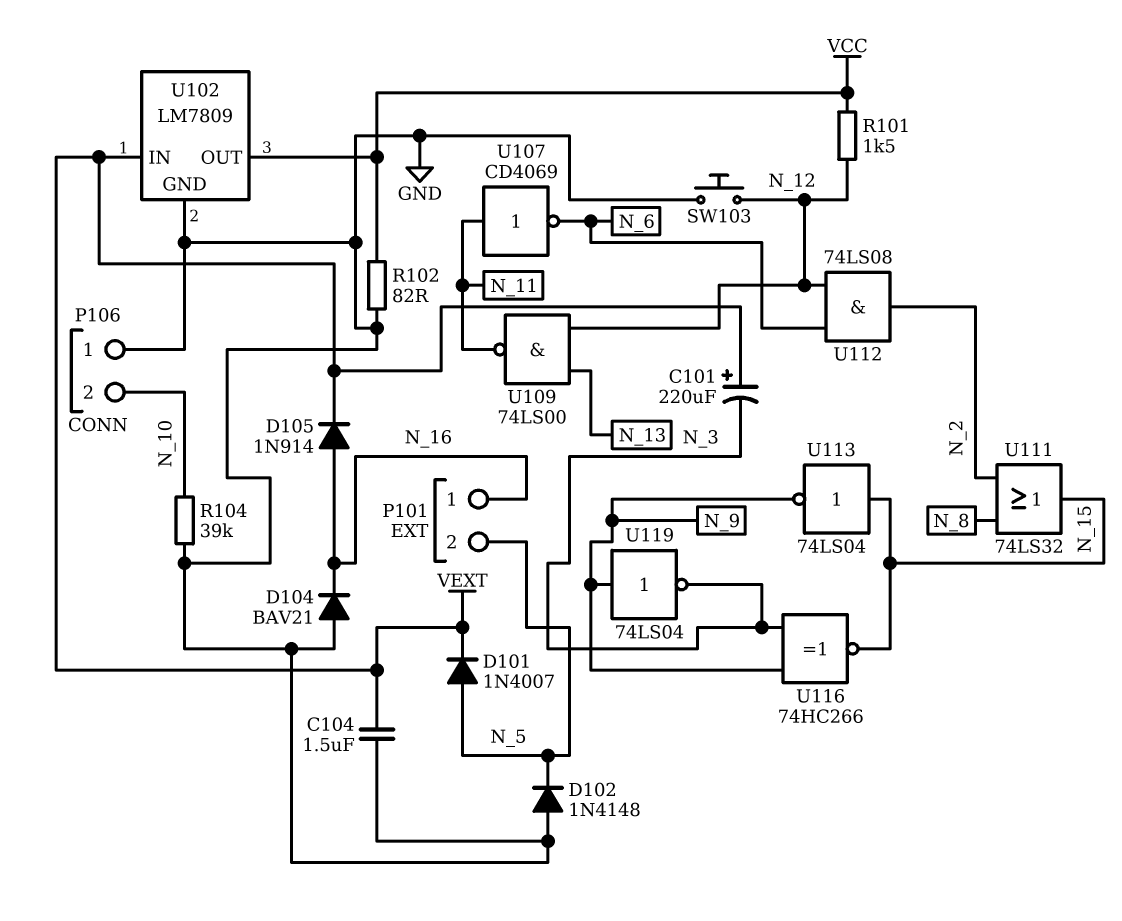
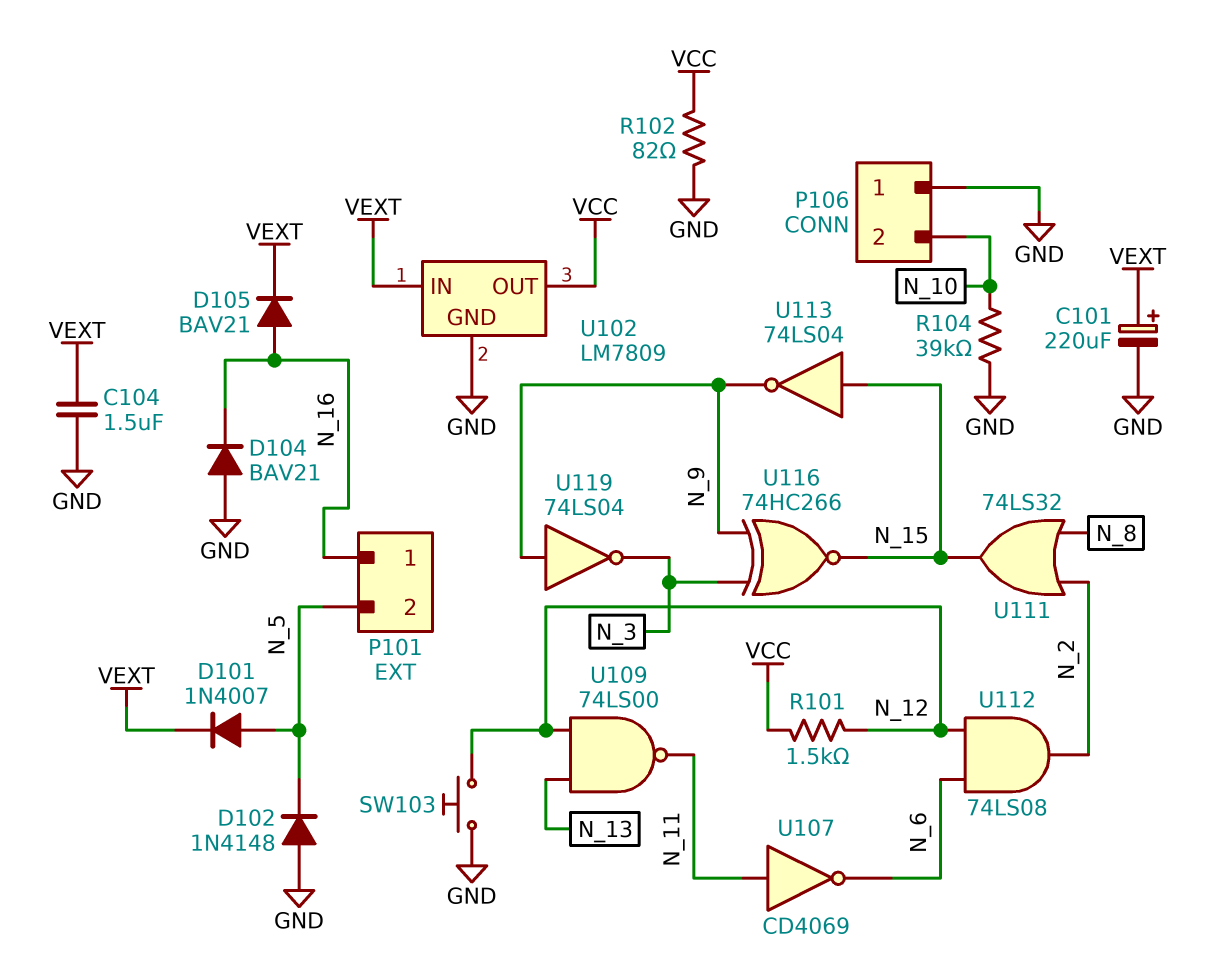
C101: 220uF (plus VEXT, minus N_3) -> 220uF (plus VEXT, minus GND)
D105: diode 1N914 (A N_16, K VEXT) -> diode BAV21 (A N_16, K VEXT)

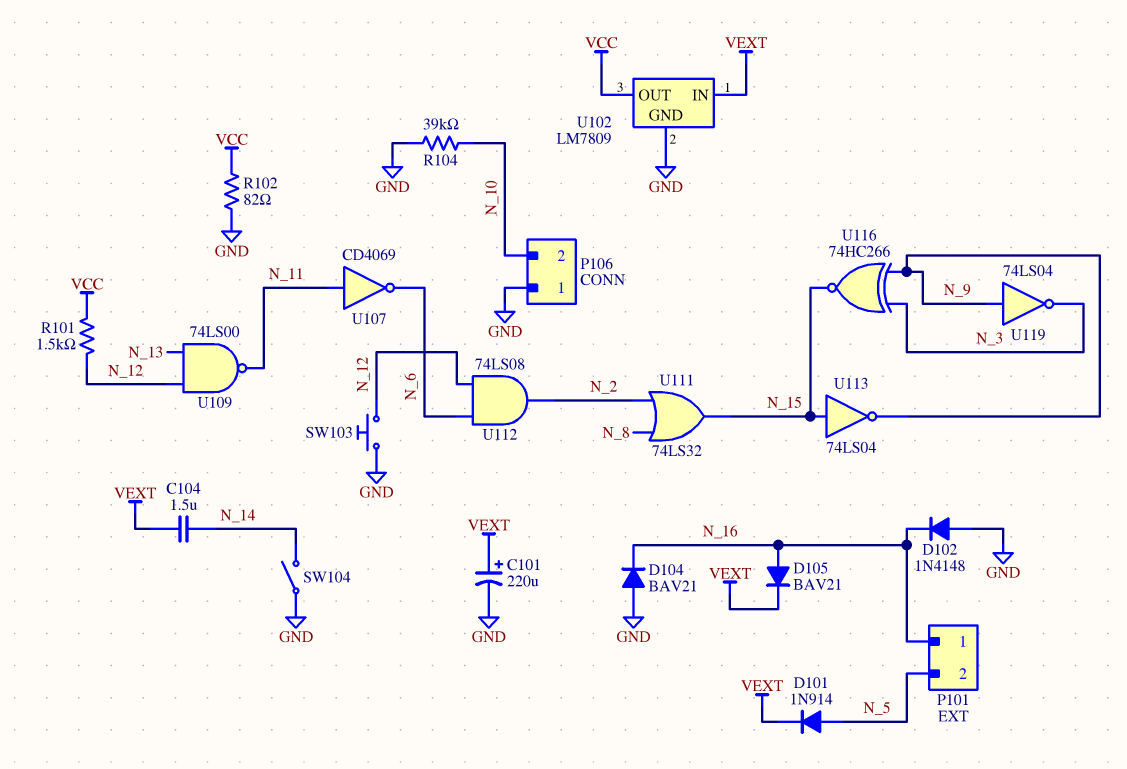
C104: 1.5uF (GND, VEXT) -> 1.5uF (N_14, VEXT)
D101: diode 1N4007 (A N_5, K VEXT) -> diode 1N914 (A N_5, K VEXT)
D102: diode 1N4148 (A GND, K N_5) -> diode 1N4148 (A GND, K N_16)
SW104: none -> switch (GND, N_14)

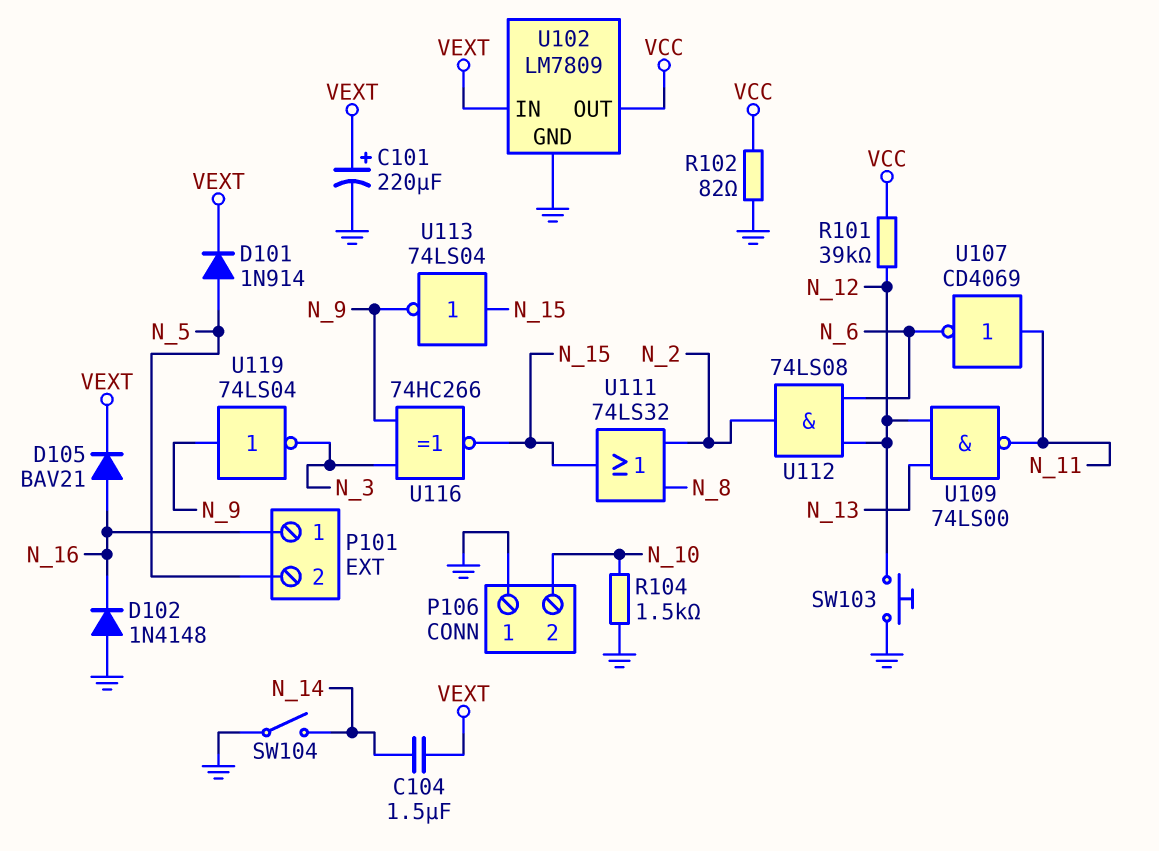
D104: diode BAV21 (A GND, K N_16) -> none
R101: 1.5k (N_12, VCC) -> 39k (N_12, VCC)
R104: 39k (GND, N_10) -> 1.5k (GND, N_10)

